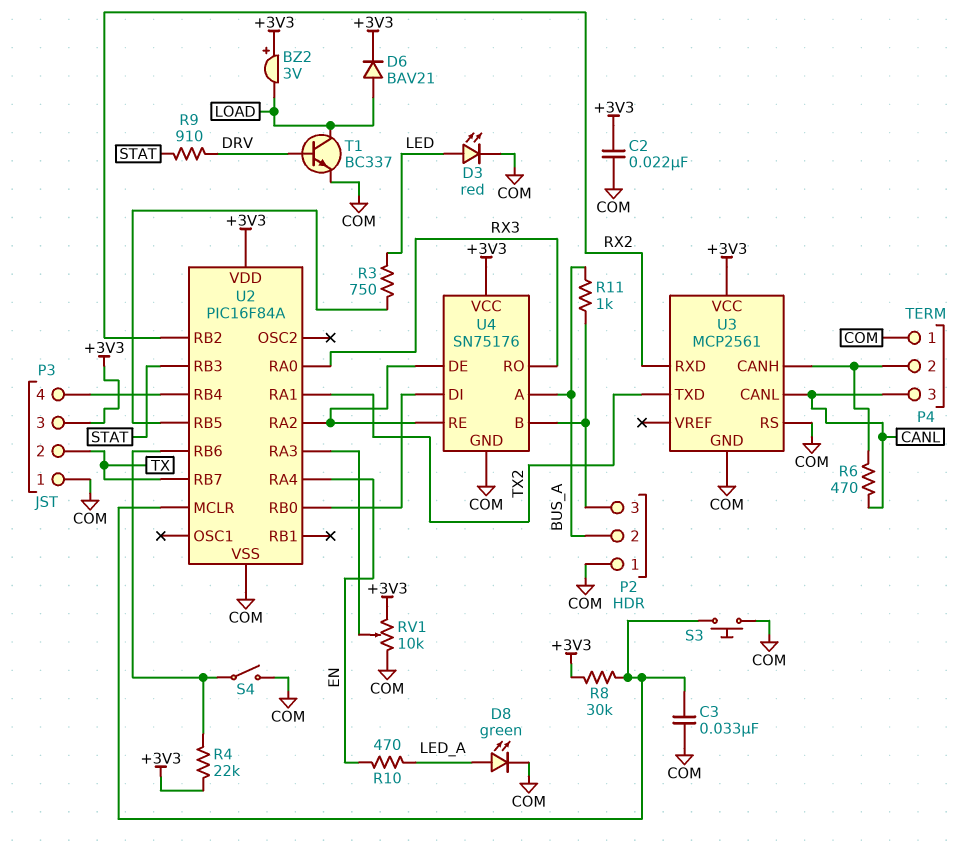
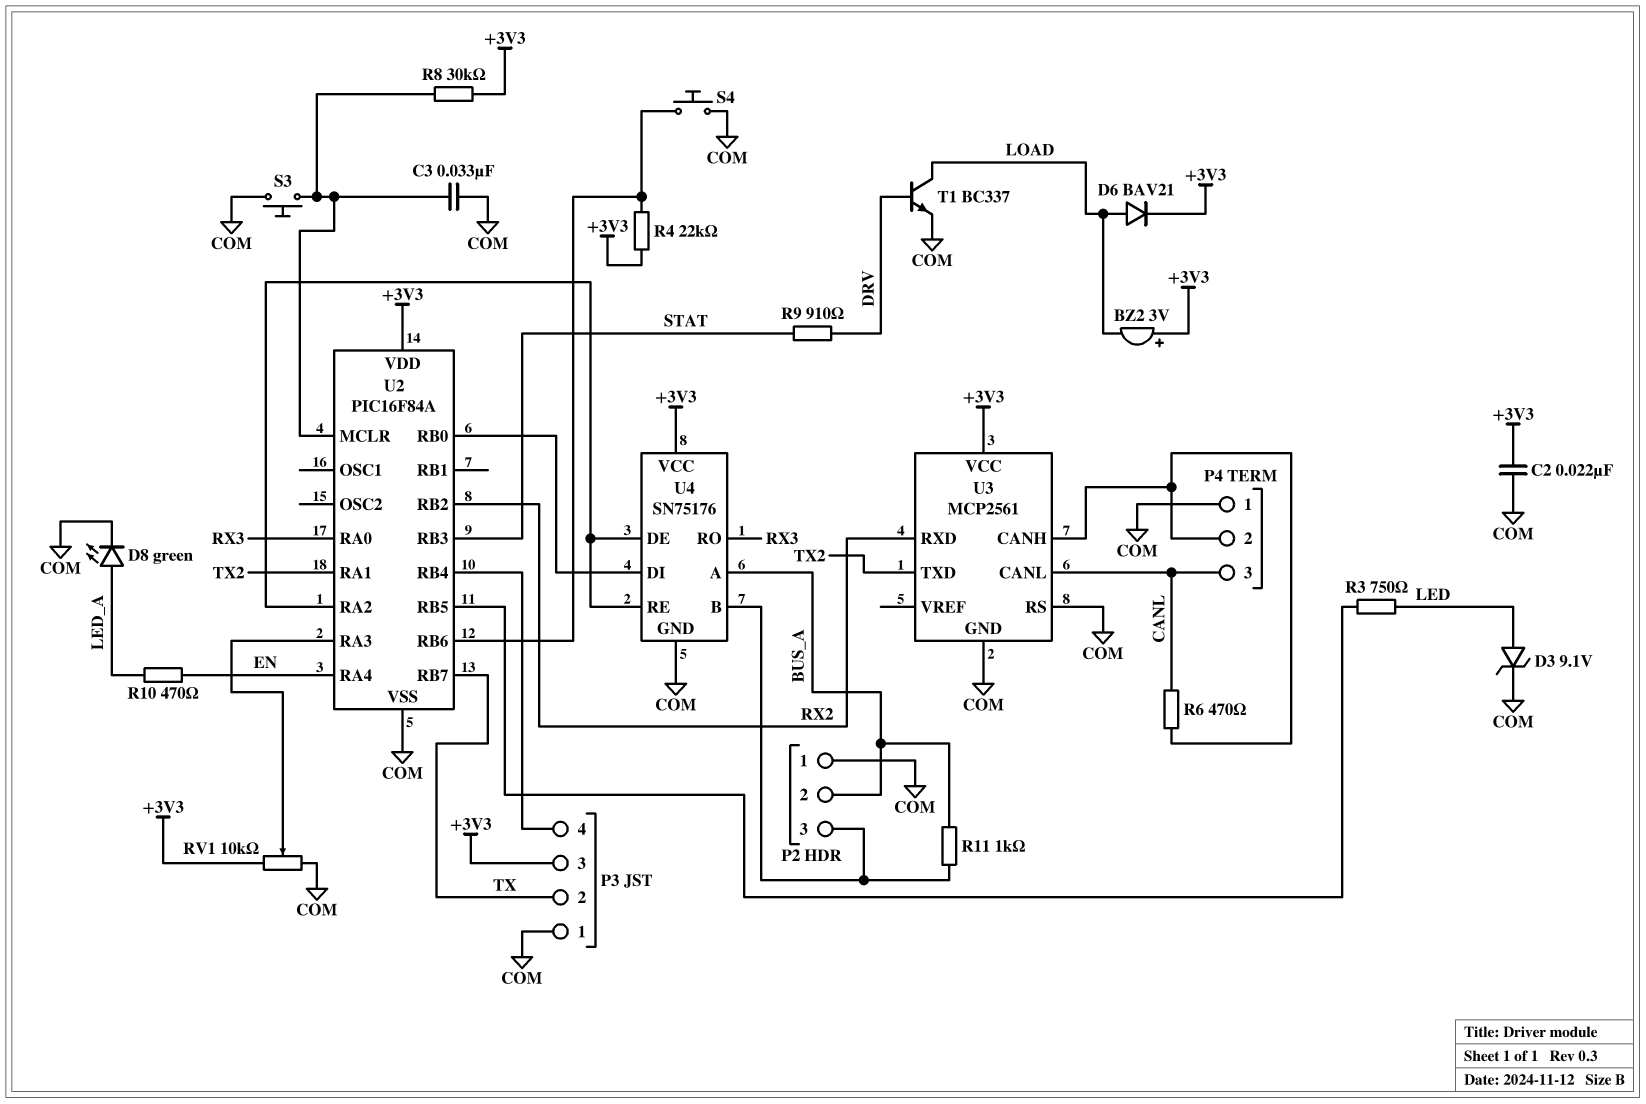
D3: LED red (A LED, K COM) -> zener 9.1V (A LED, K COM)
S4: switch (COM, U2/RB6) -> button (COM, U2/RB6)

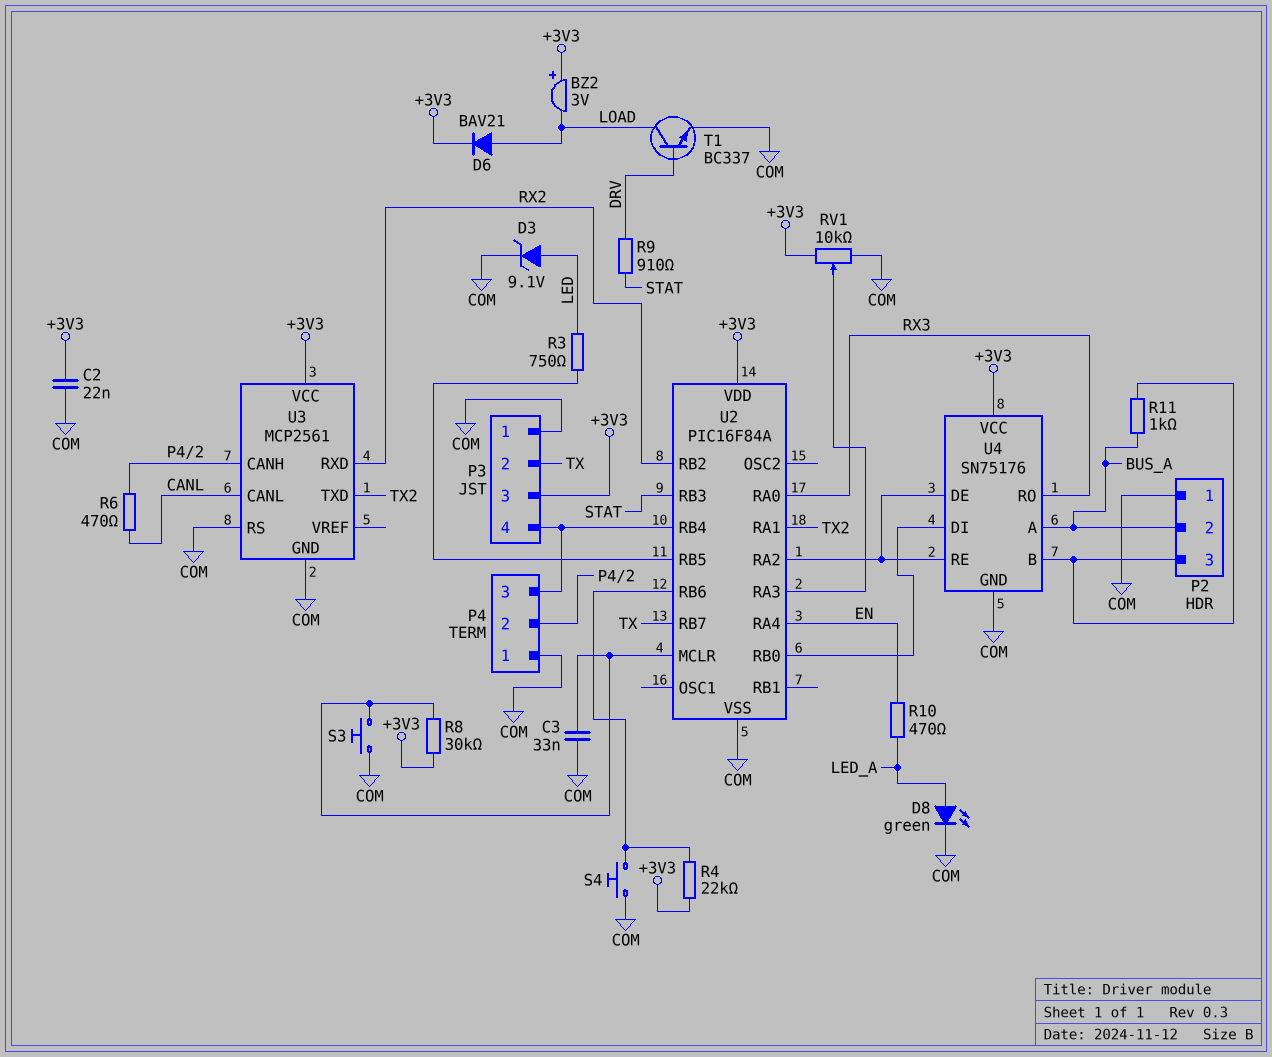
P4 pin 3: CANL -> P3/4

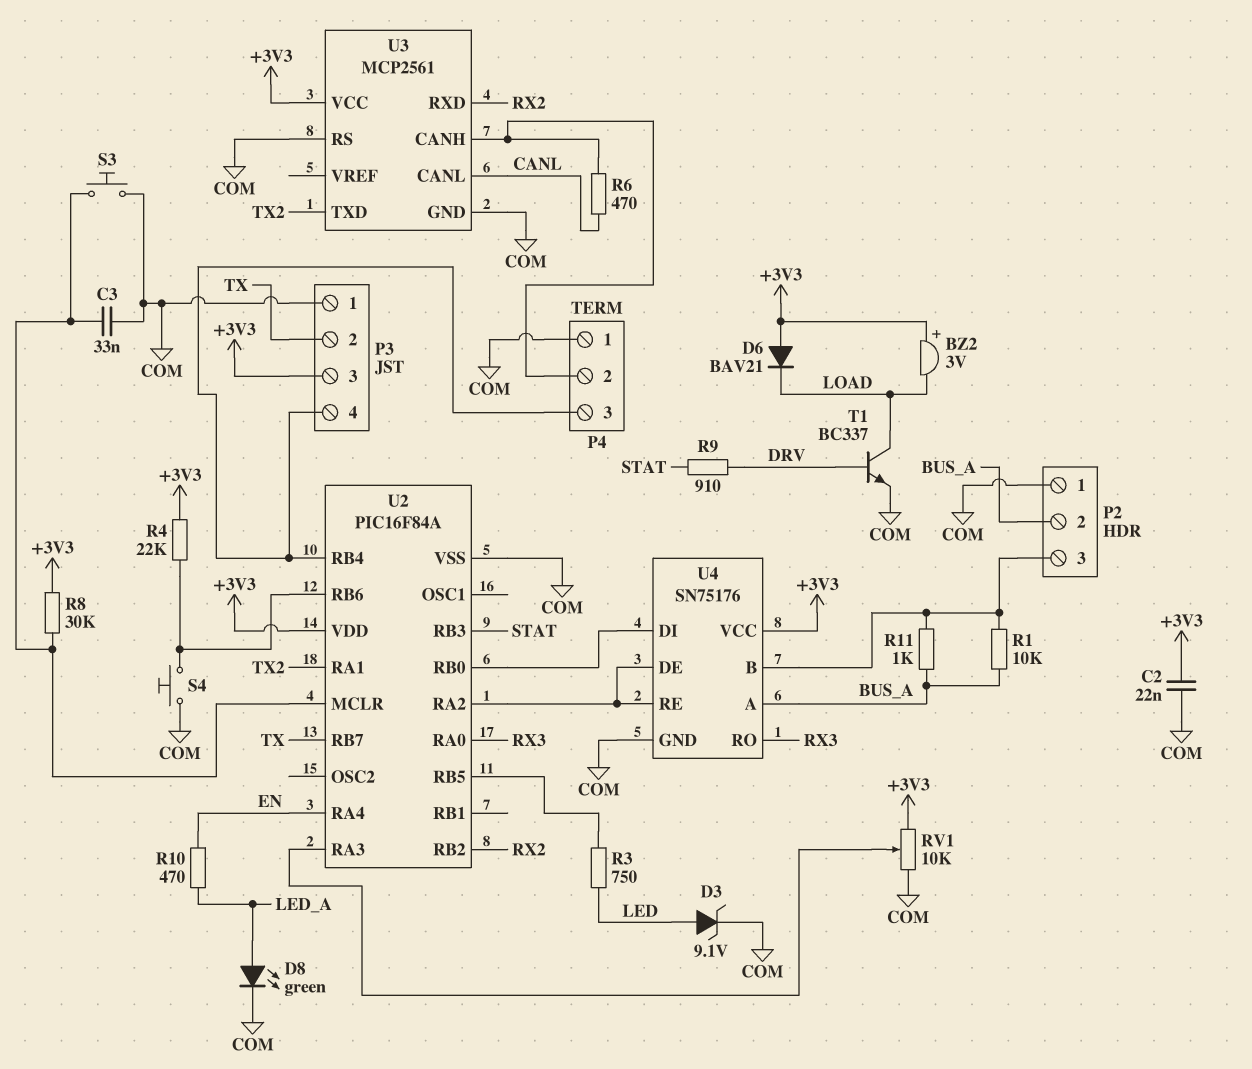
D6: diode BAV21 (A LOAD, K +3V3) -> diode BAV21 (A +3V3, K LOAD)
R1: none -> 10k (BUS_A, P2/3)

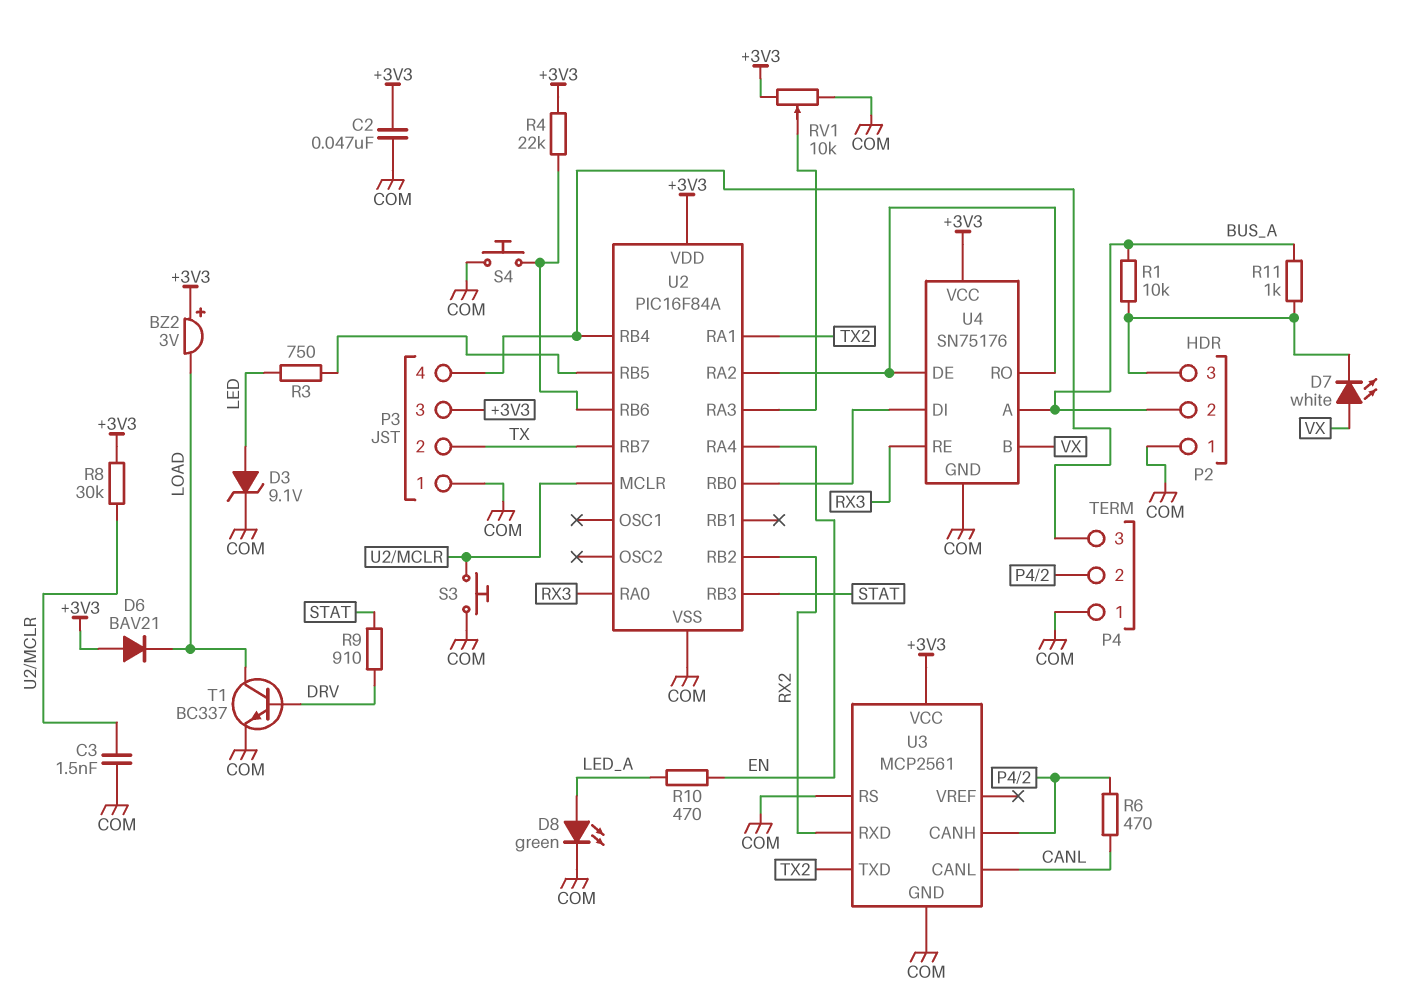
C2: 22nF (+3V3, COM) -> 47nF (+3V3, COM)
C3: 33nF (COM, U2/MCLR) -> 1.5nF (COM, U2/MCLR)
D7: none -> LED white (A VX, K P2/3)
U4 pin B: P2/3 -> VX
U4 pin RE: U2/RA2 -> RX3
U4 pin RO: RX3 -> U2/RA2

